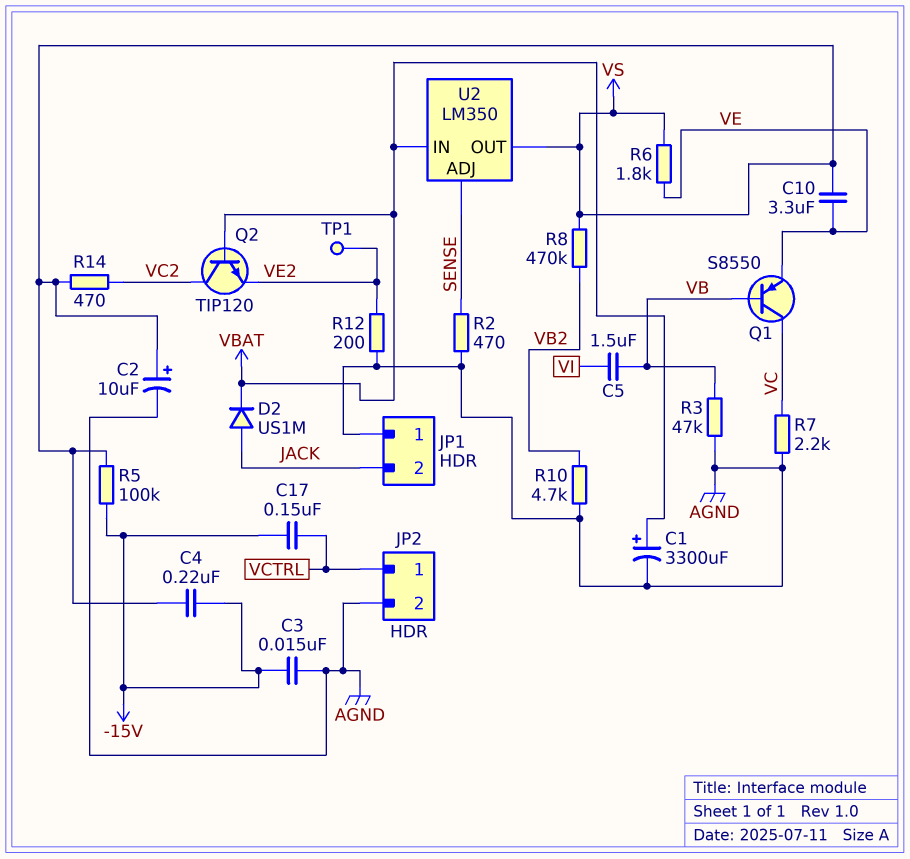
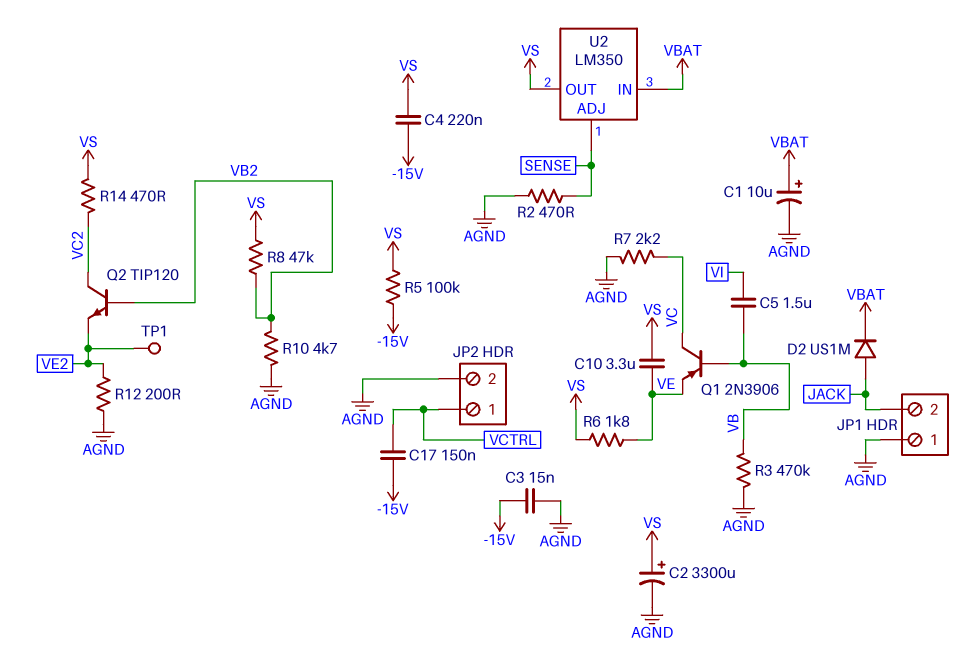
C1: 3300uF (plus VBAT, minus AGND) -> 10uF (plus VBAT, minus AGND)
C2: 10uF (plus VS, minus AGND) -> 3300uF (plus VS, minus AGND)
Q1: PNP S8550 (B VB, C VC, E VE) -> PNP 2N3906 (B VB, C VC, E VE)
Q2: NPN TIP120 (B VBAT, C VC2, E VE2) -> NPN TIP120 (B VB2, C VC2, E VE2)
R3: 47k (AGND, VB) -> 470k (AGND, VB)
R8: 470k (VB2, VS) -> 47k (VB2, VS)

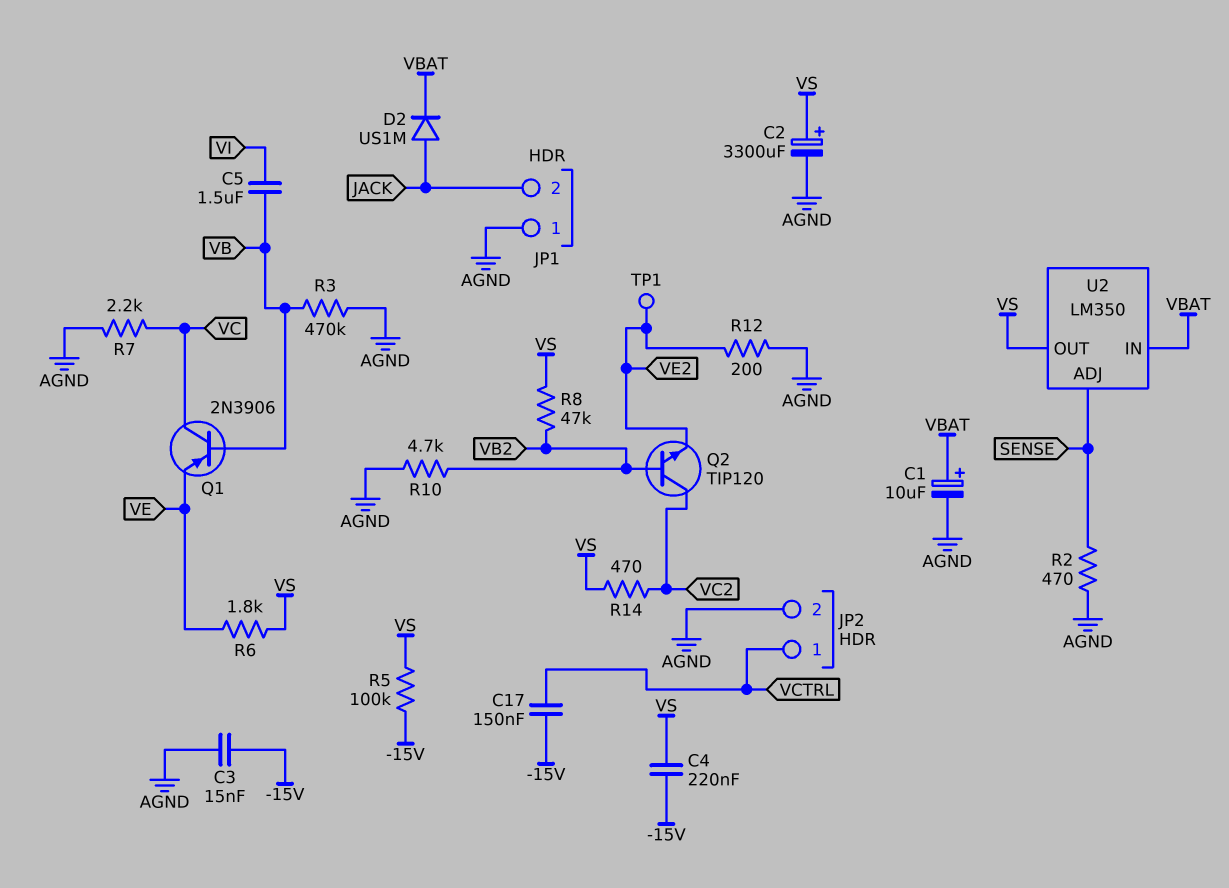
C10: 3.3uF (VE, VS) -> none

